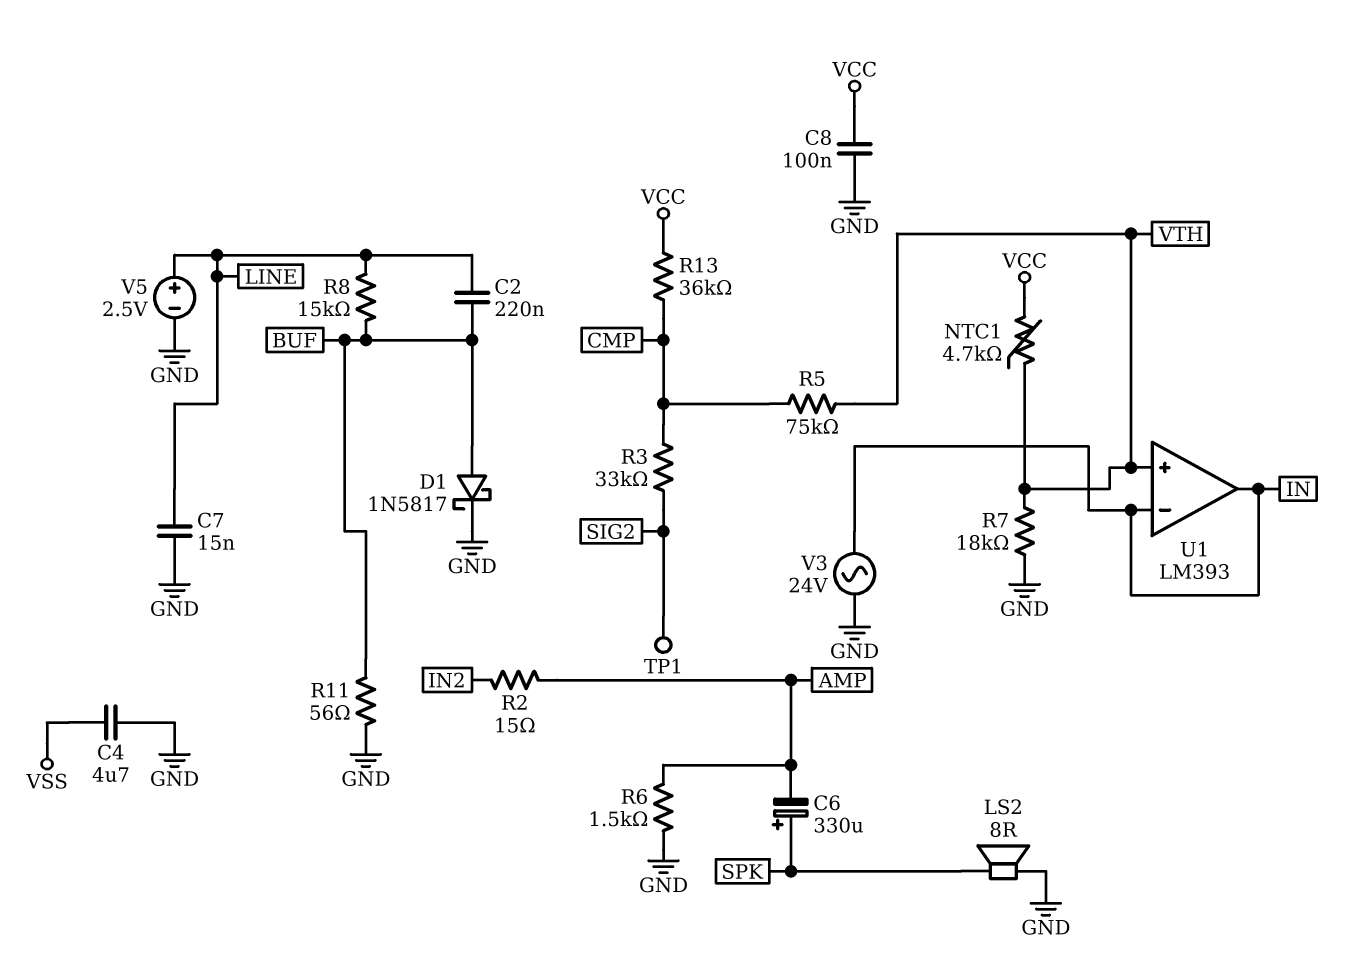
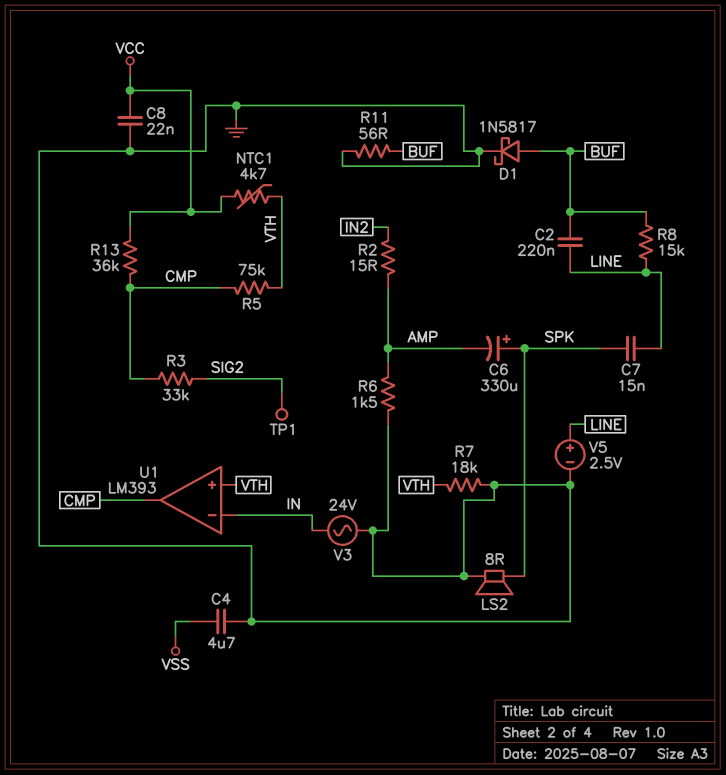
C7: 15nF (GND, LINE) -> 15nF (LINE, SPK)
C8: 100nF (GND, VCC) -> 22nF (GND, VCC)
U1 pin out: IN -> CMP

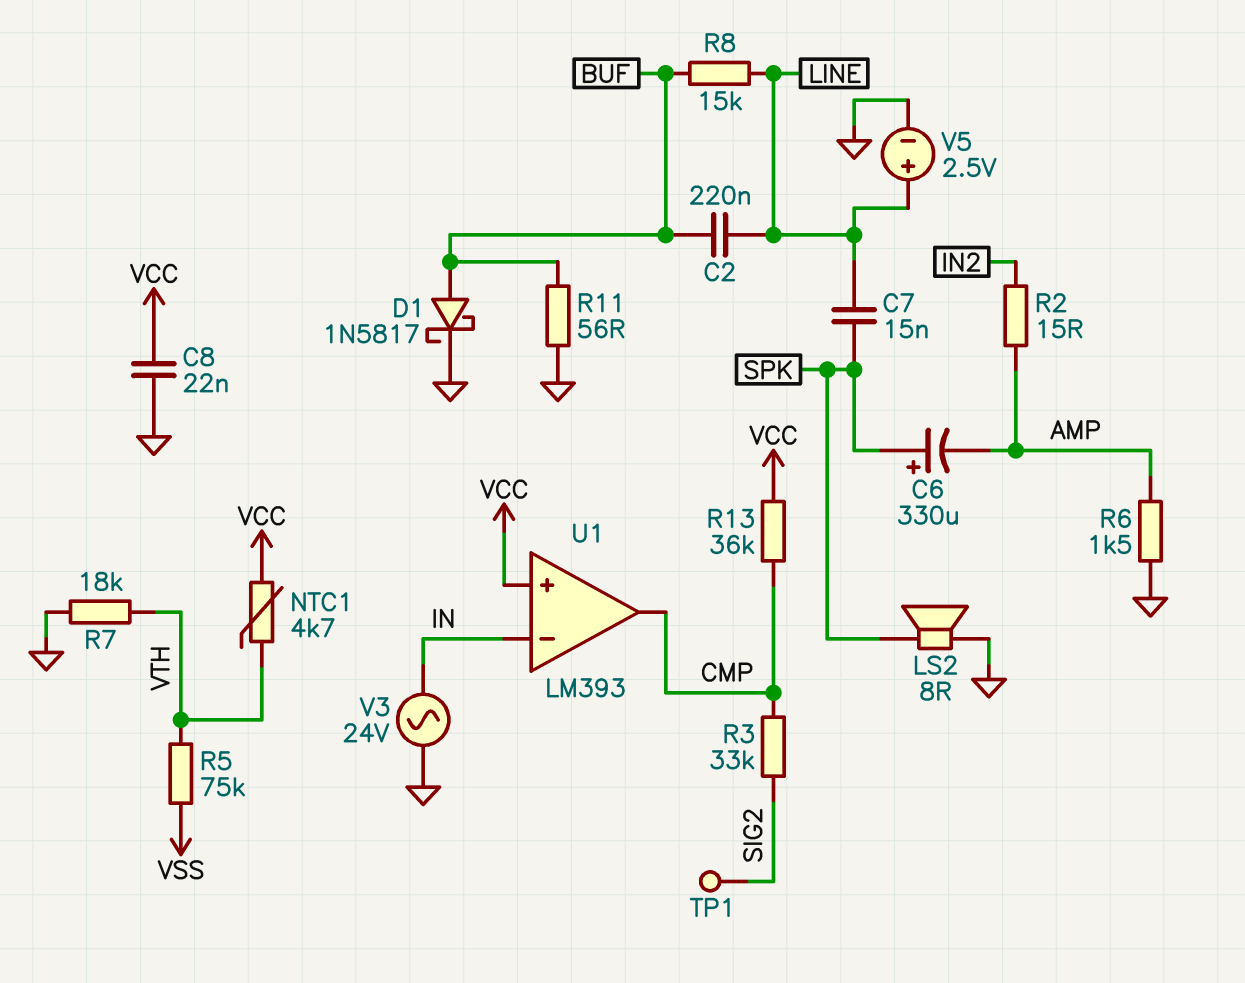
C4: 4.7uF (GND, VSS) -> none
R5: 75k (CMP, VTH) -> 75k (VSS, VTH)
U1 pin in+: VTH -> VCC

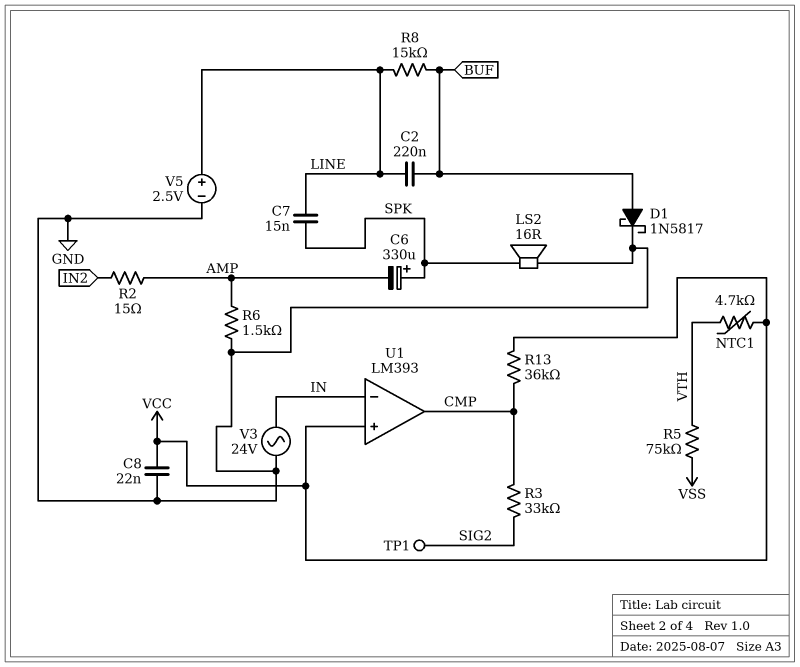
LS2: speaker 8R (GND, SPK) -> speaker 16R (GND, SPK)
R7: 18k (GND, VTH) -> none
R11: 56 (BUF, GND) -> none

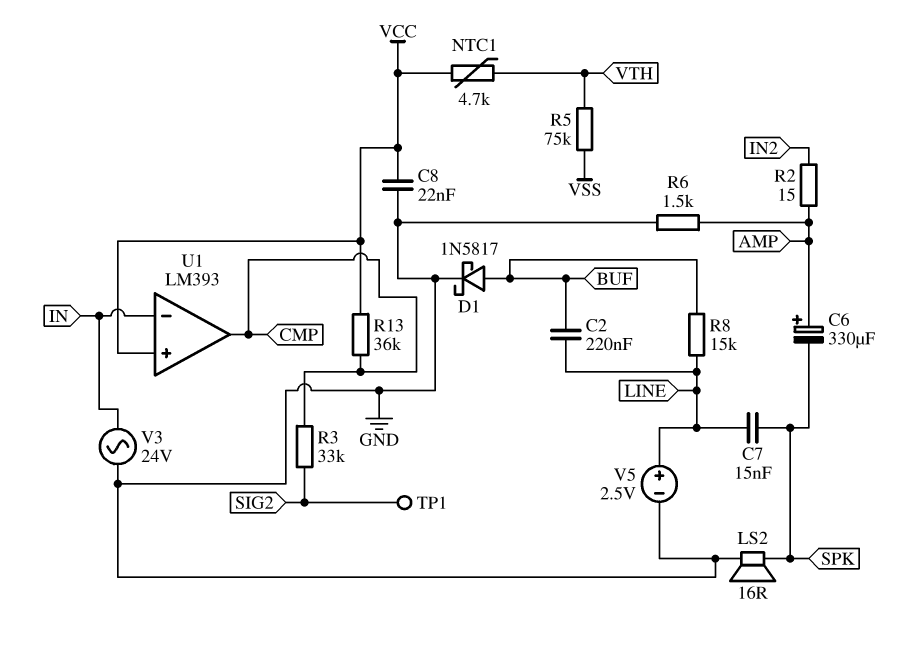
C6: 330uF (plus SPK, minus AMP) -> 330uF (plus AMP, minus SPK)

